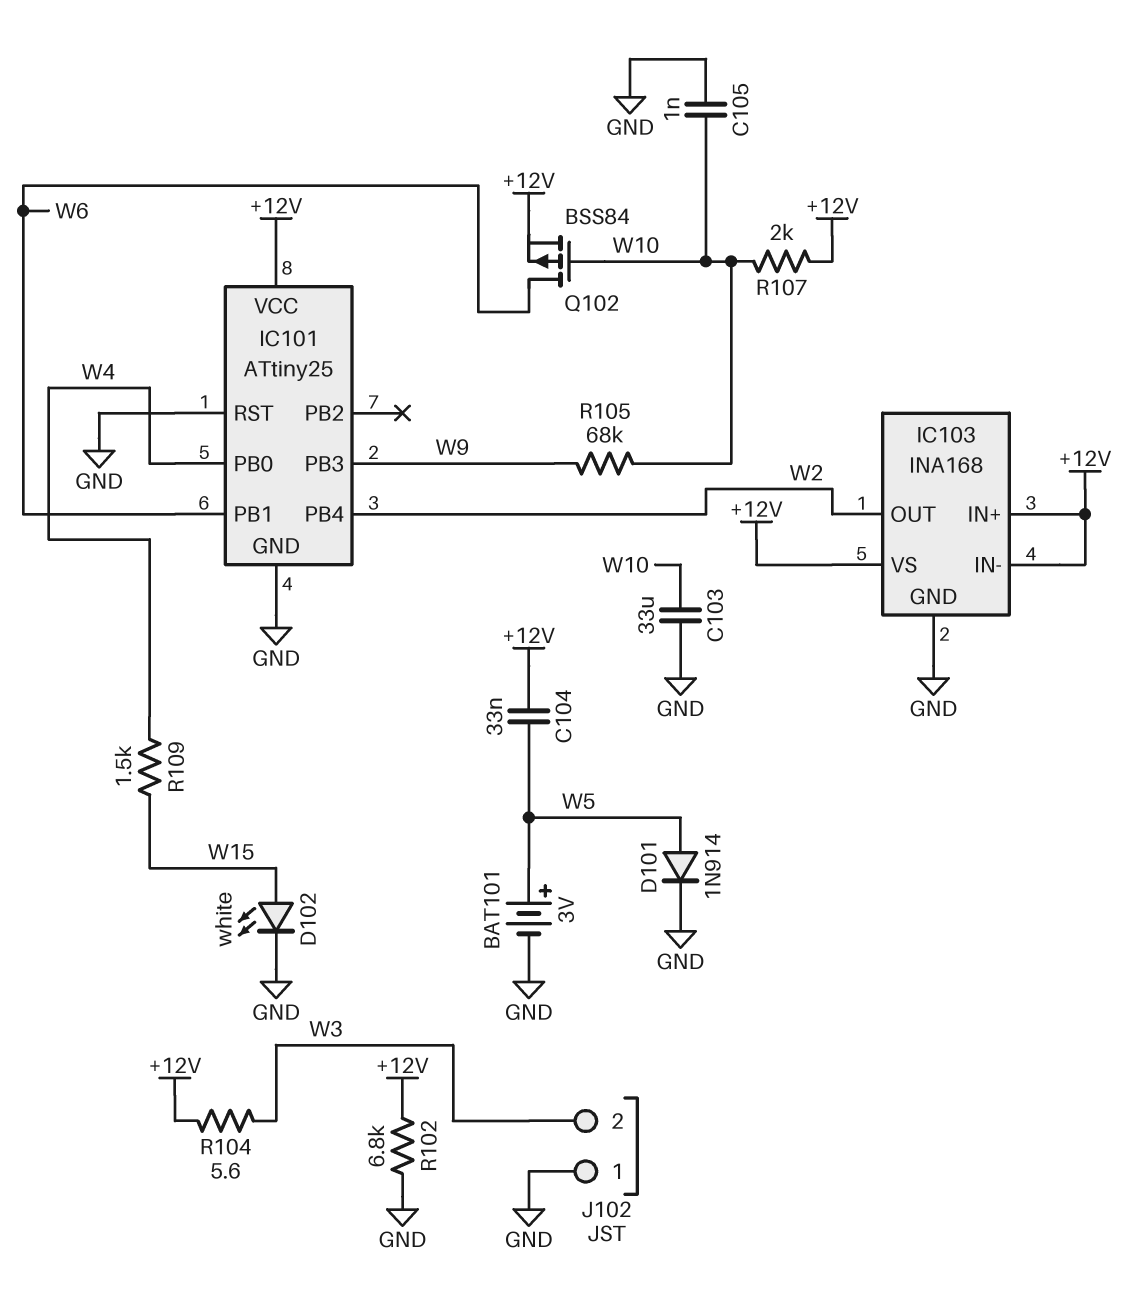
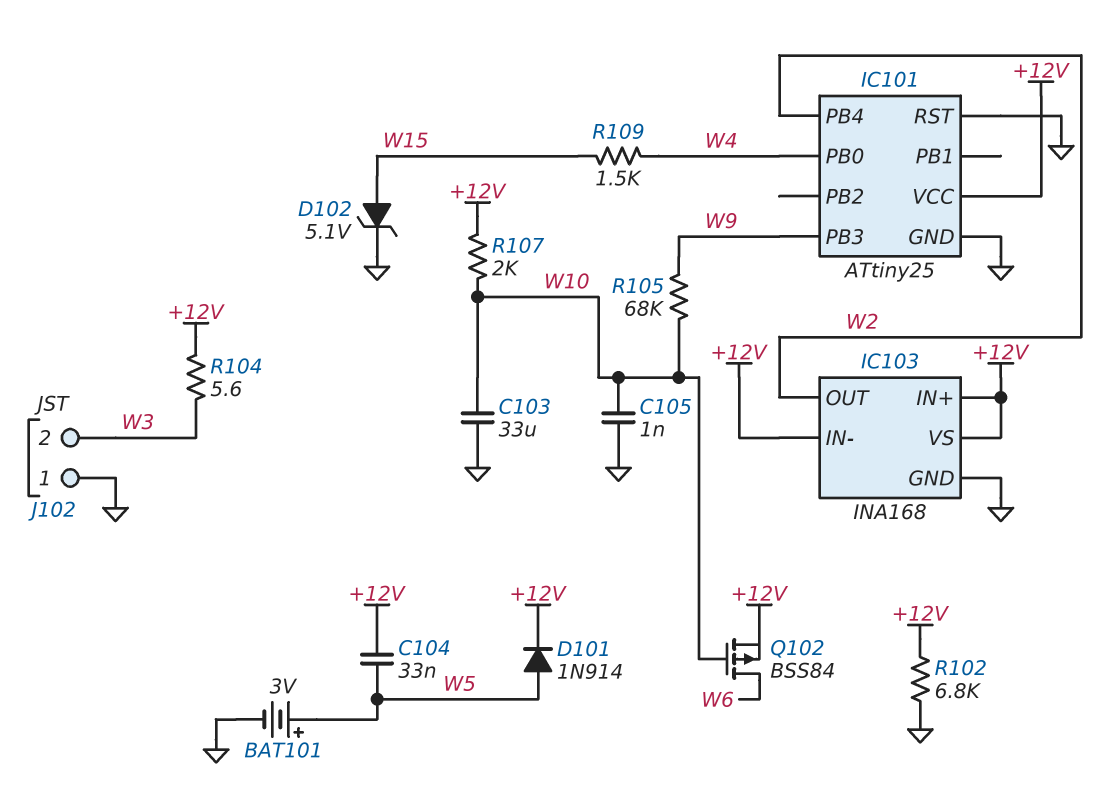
D101: diode 1N914 (A W5, K GND) -> diode 1N914 (A W5, K +12V)
D102: LED white (A W15, K GND) -> zener 5.1V (A W15, K GND)
IC101 pin PB1: W6 -> none

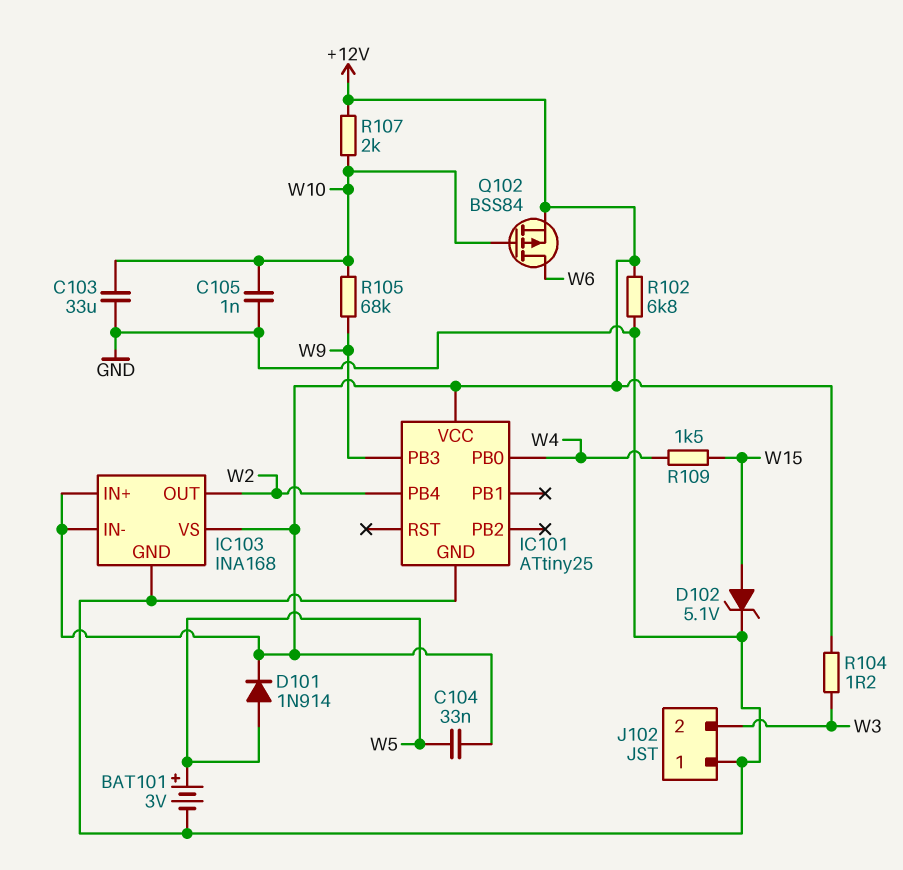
IC101 pin RST: GND -> none
R104: 5.6 (+12V, W3) -> 1.2 (+12V, W3)

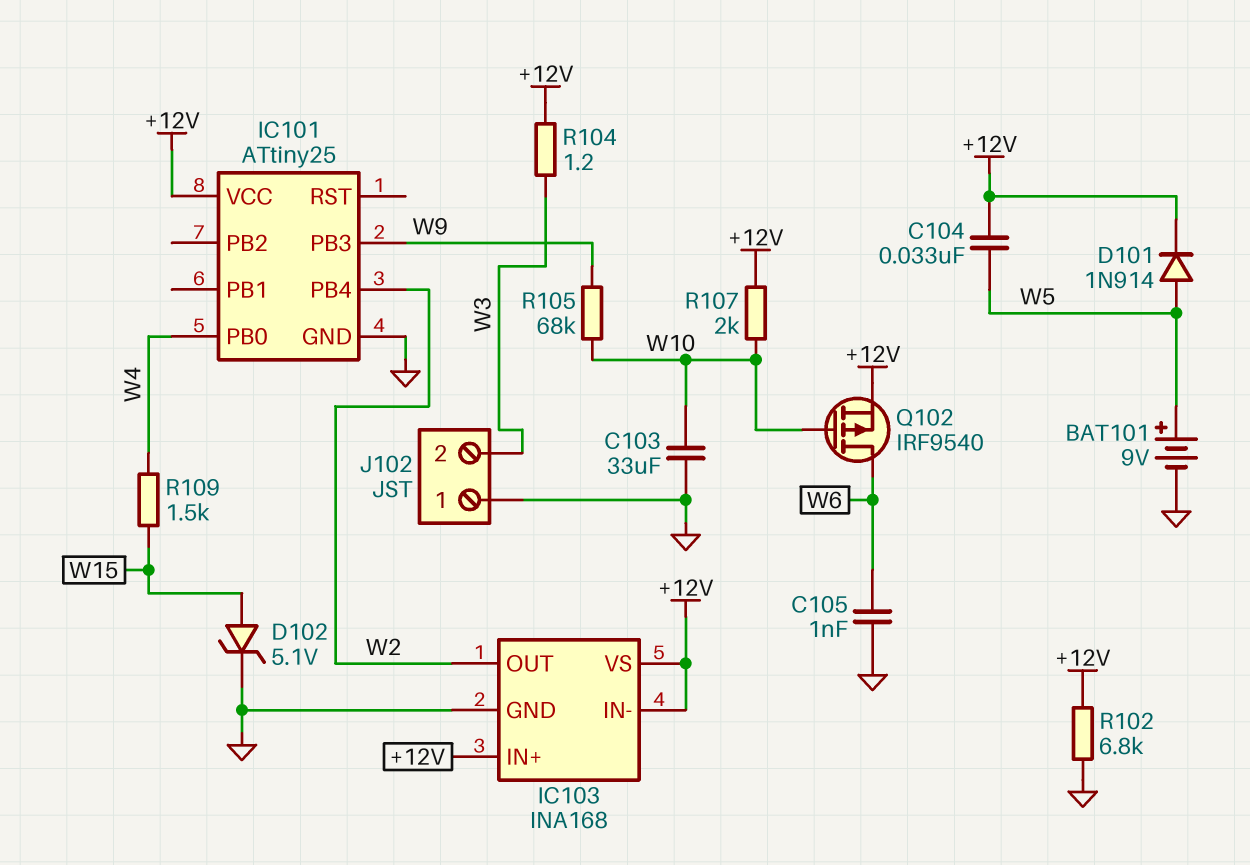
BAT101: 3V (plus W5, minus GND) -> 9V (plus W5, minus GND)
C105: 1nF (GND, W10) -> 1nF (GND, W6)
Q102: PMOS BSS84 (G W10, D W6, S +12V) -> PMOS IRF9540 (G W10, D W6, S +12V)

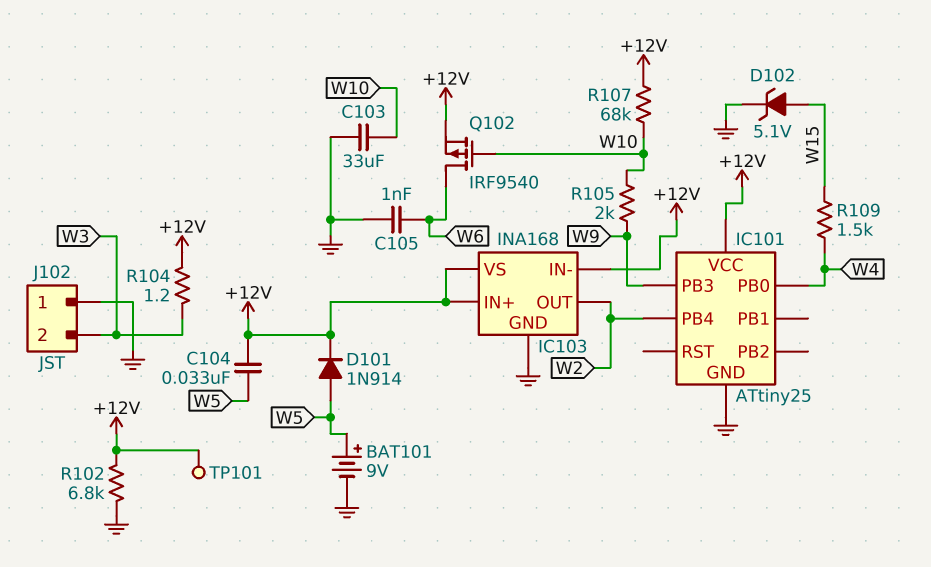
R105: 68k (W9, W10) -> 2k (W9, W10)
R107: 2k (+12V, W10) -> 68k (+12V, W10)
TP101: none -> test point (+12V)

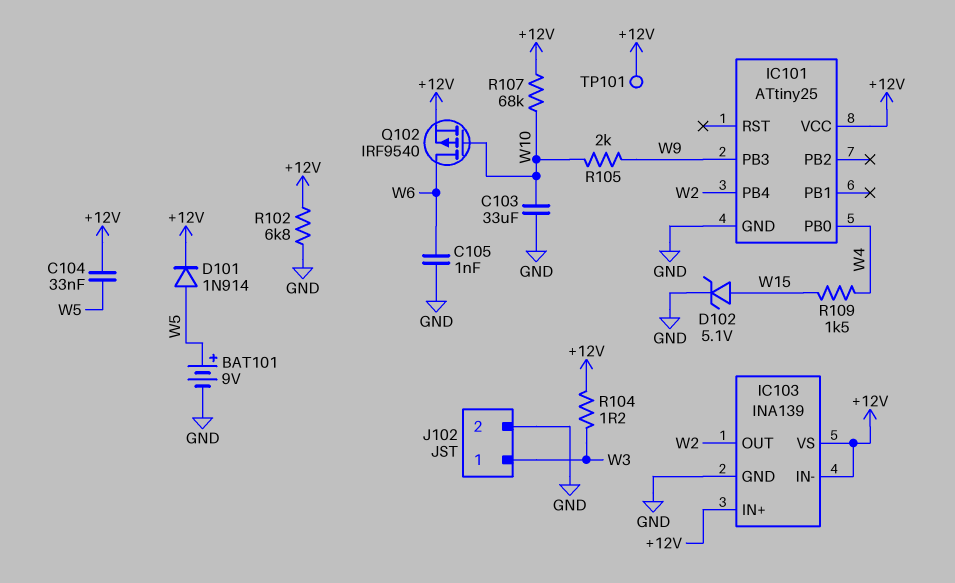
IC103: INA168 -> INA139
J102 pin 1: GND -> W3
J102 pin 2: W3 -> GND

